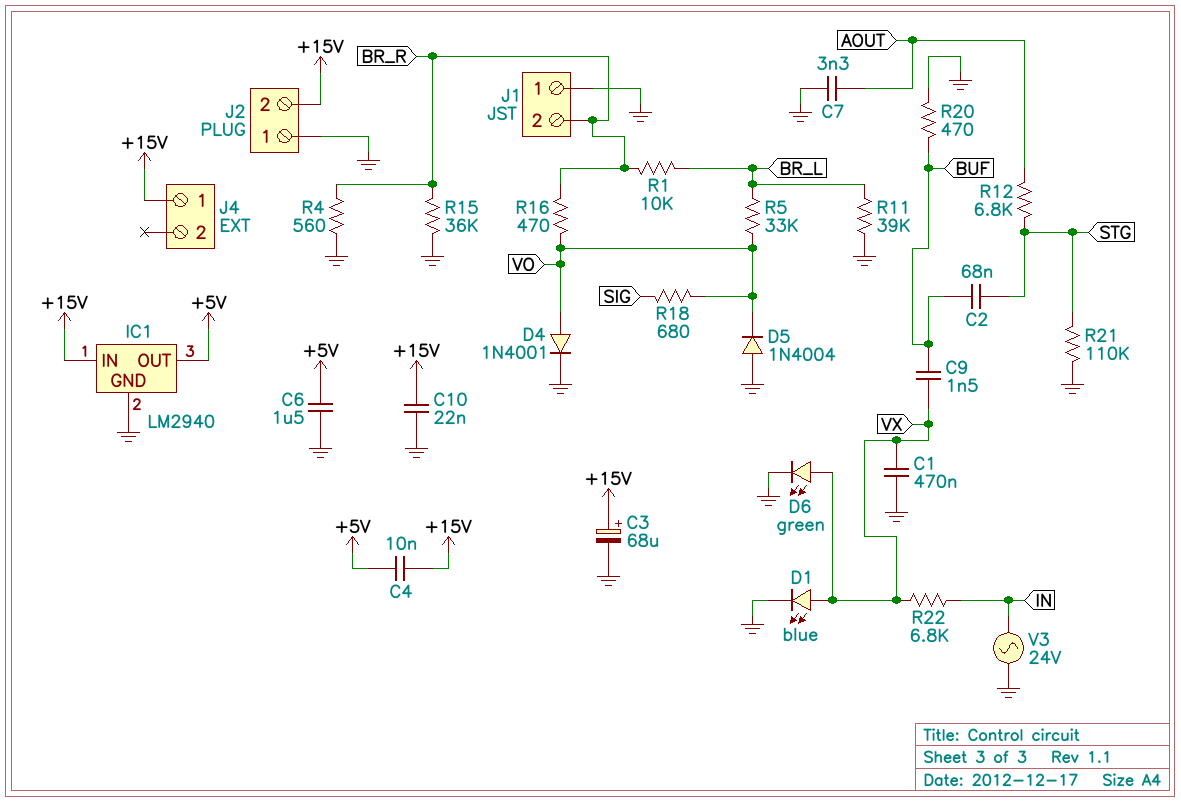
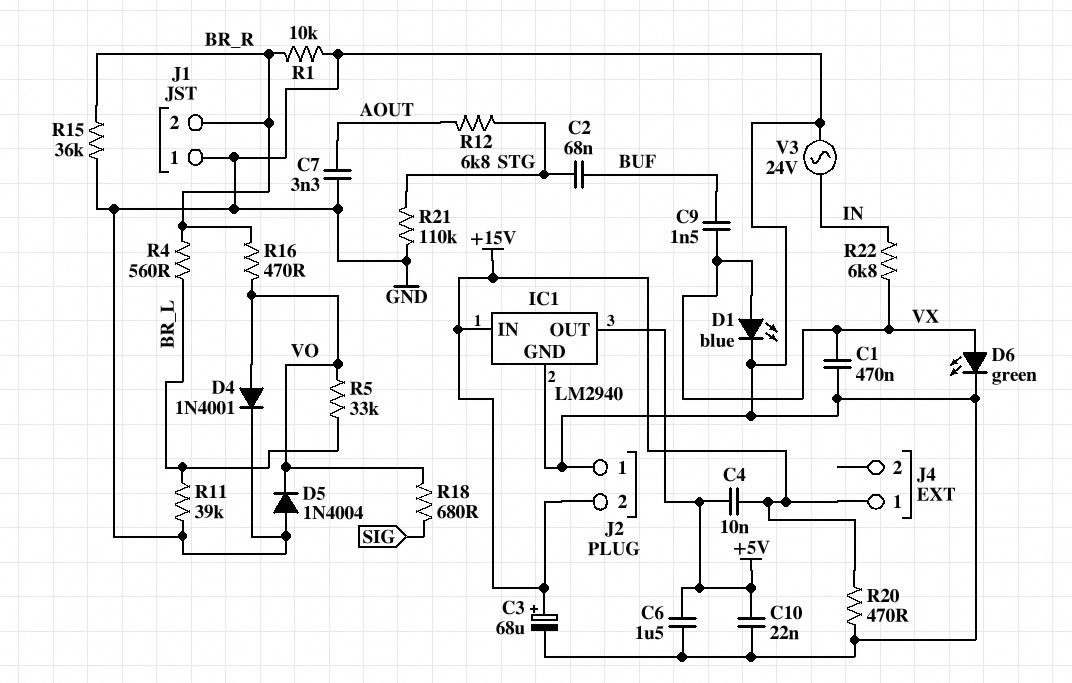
C10: 22nF (+15V, GND) -> 22nF (+5V, GND)
R1: 10k (BR_L, BR_R) -> 10k (BR_R, GND)
R4: 560 (BR_R, GND) -> 560 (BR_L, BR_R)
R20: 470 (BUF, GND) -> 470 (+15V, GND)

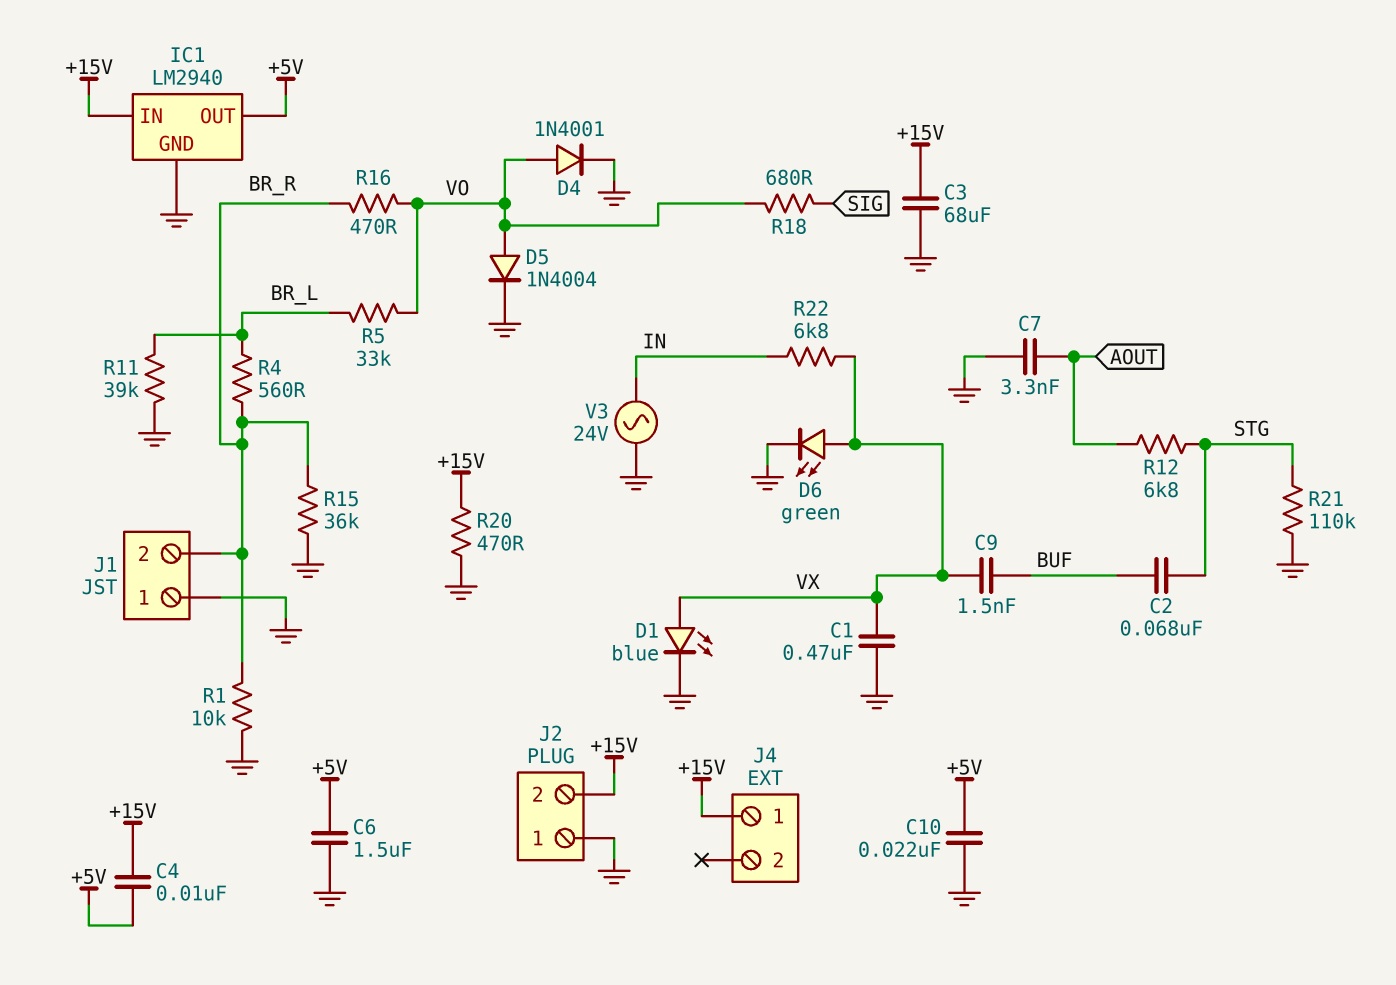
C3: 68uF (plus +15V, minus GND) -> 68uF (+15V, GND)
D5: diode 1N4004 (A GND, K VO) -> diode 1N4004 (A VO, K GND)

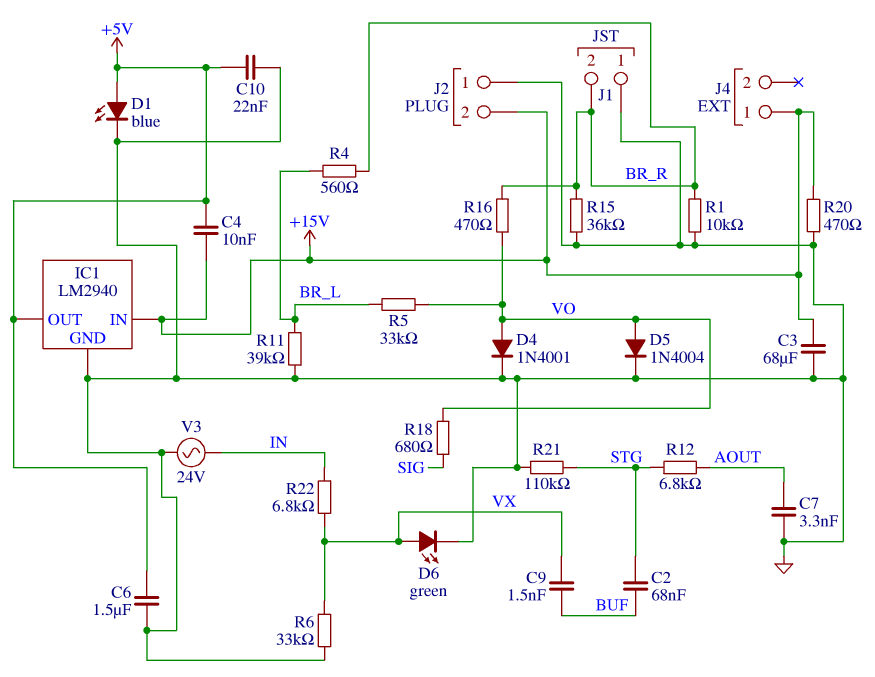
C1: 470nF (GND, VX) -> none
D1: LED blue (A VX, K GND) -> LED blue (A +5V, K GND)
R6: none -> 33k (GND, VX)

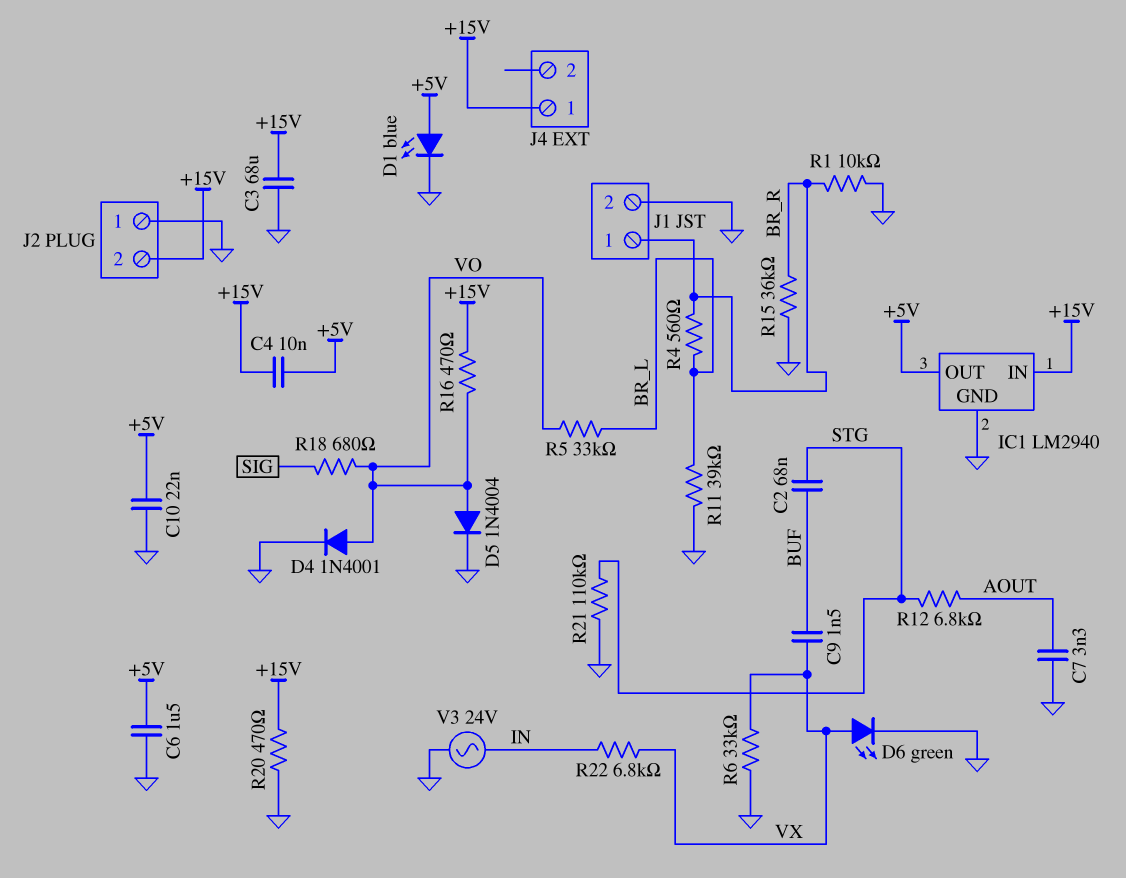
J1 pin 1: GND -> BR_R
J1 pin 2: BR_R -> GND
R16: 470 (BR_R, VO) -> 470 (+15V, VO)

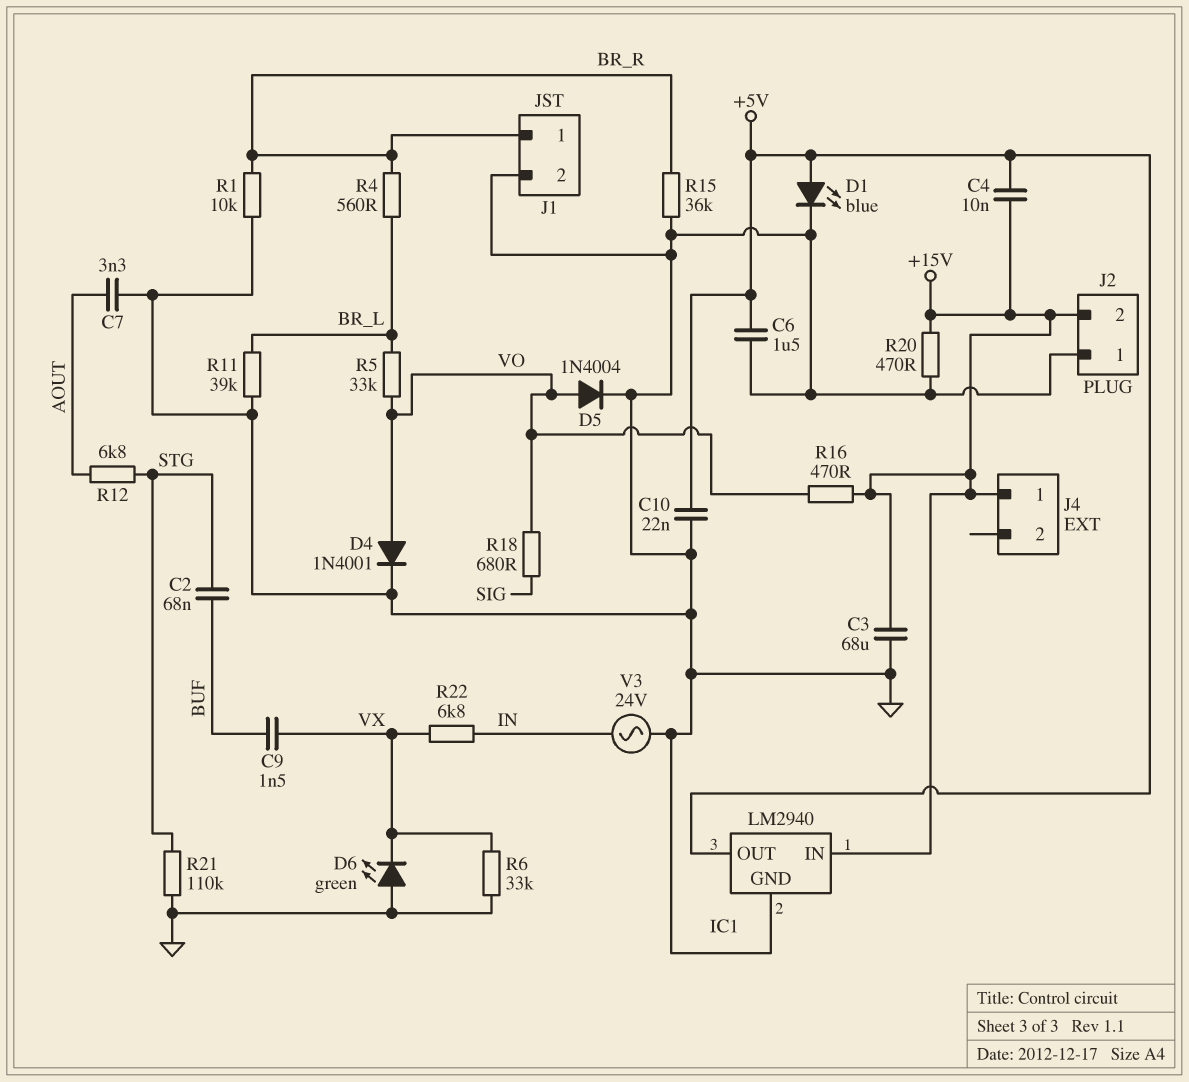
D6: LED green (A VX, K GND) -> LED green (A GND, K VX)

